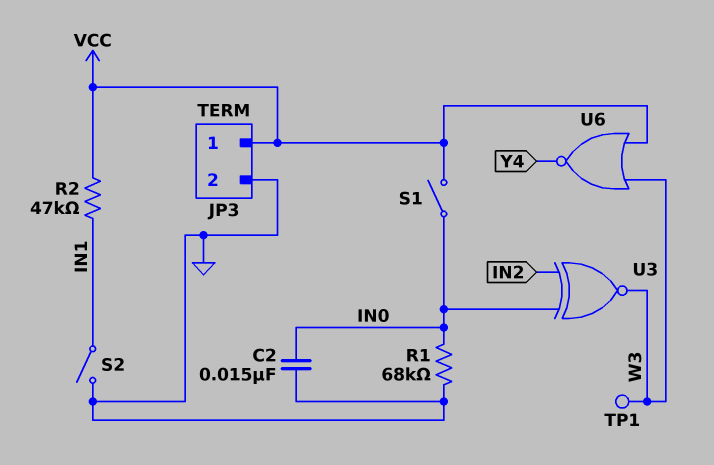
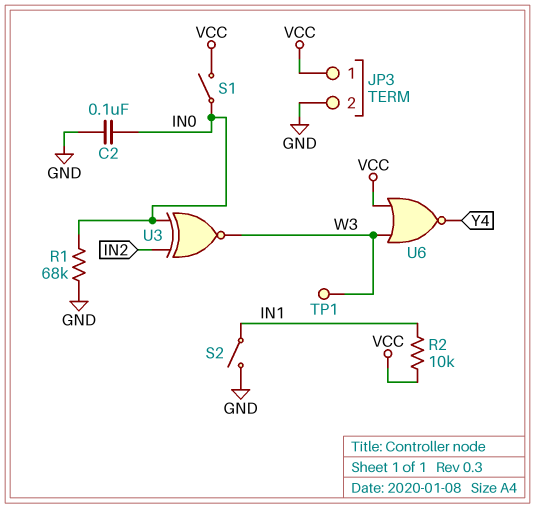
C2: 15nF (GND, IN0) -> 100nF (GND, IN0)
R2: 47k (IN1, VCC) -> 10k (IN1, VCC)

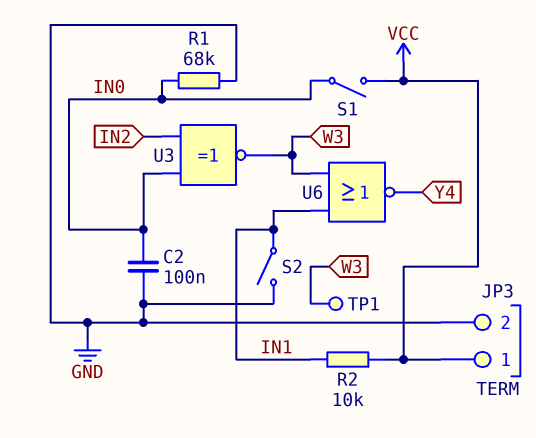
U6: NOR (in VCC, in W3, out Y4) -> NOR (in IN1, in W3, out Y4)

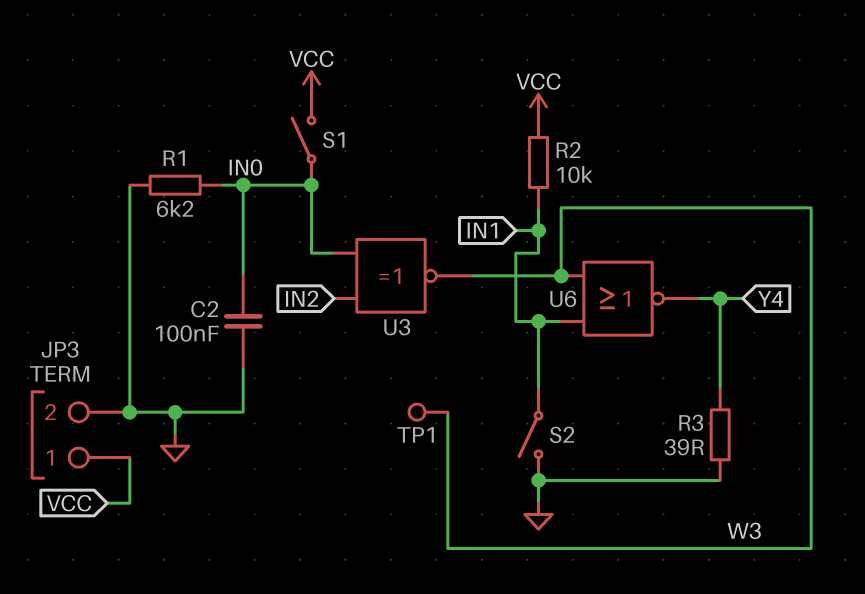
R1: 68k (GND, IN0) -> 6.2k (GND, IN0)
R3: none -> 39 (GND, Y4)

